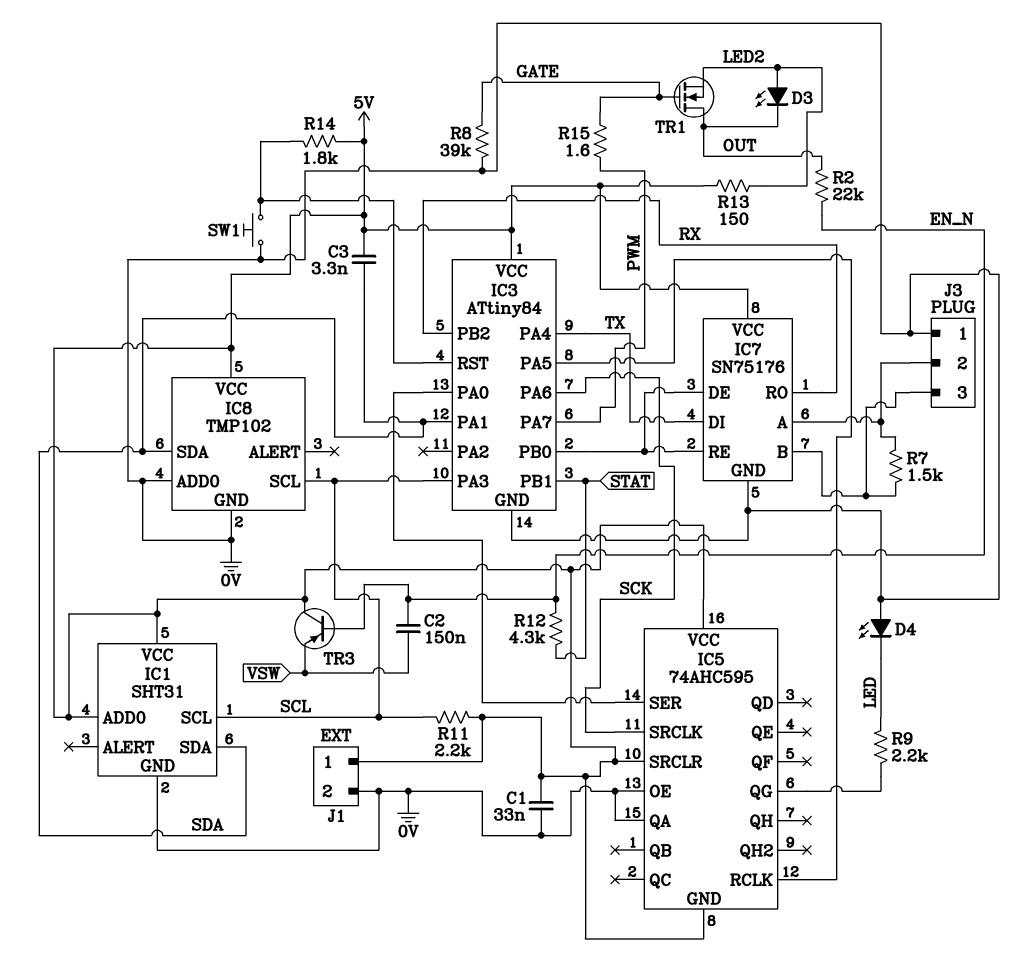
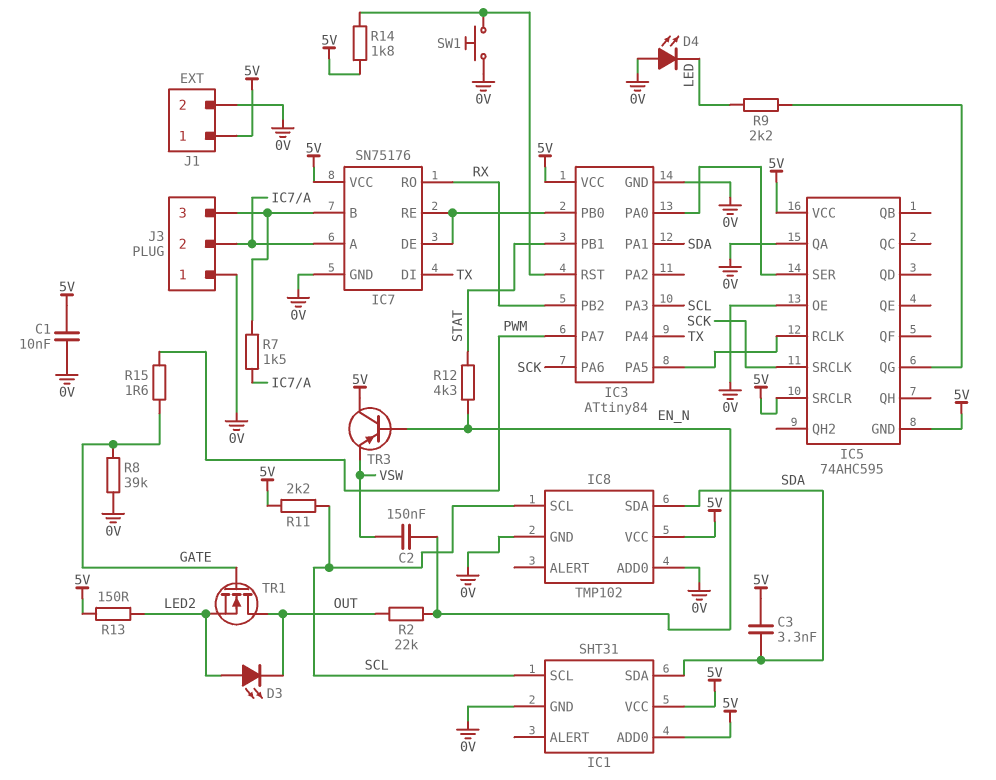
C1: 33nF (0V, 5V) -> 10nF (0V, 5V)

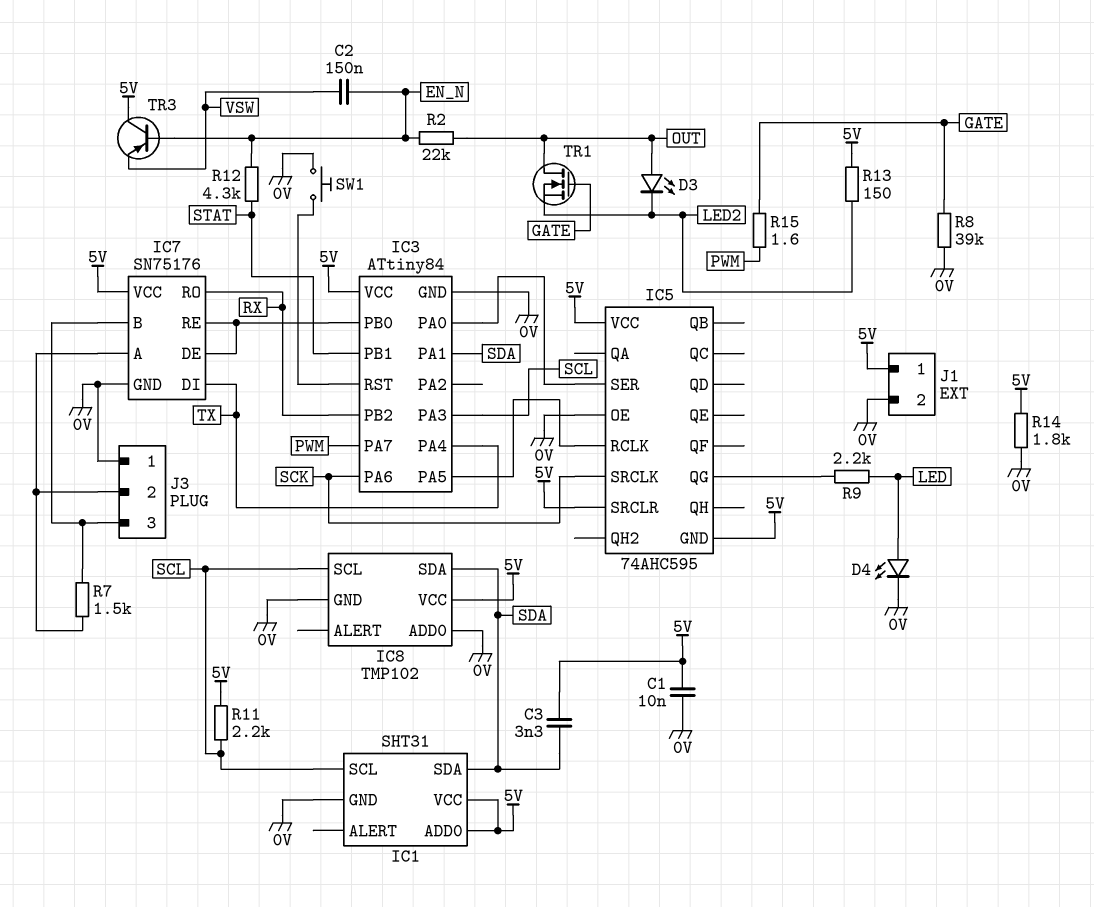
D3: LED (A LED2, K OUT) -> LED (A OUT, K LED2)
D4: LED (A 0V, K LED) -> LED (A LED, K 0V)
IC5 pin QA: 0V -> none
R14: 1.8k (5V, IC3/RST) -> 1.8k (0V, 5V)

